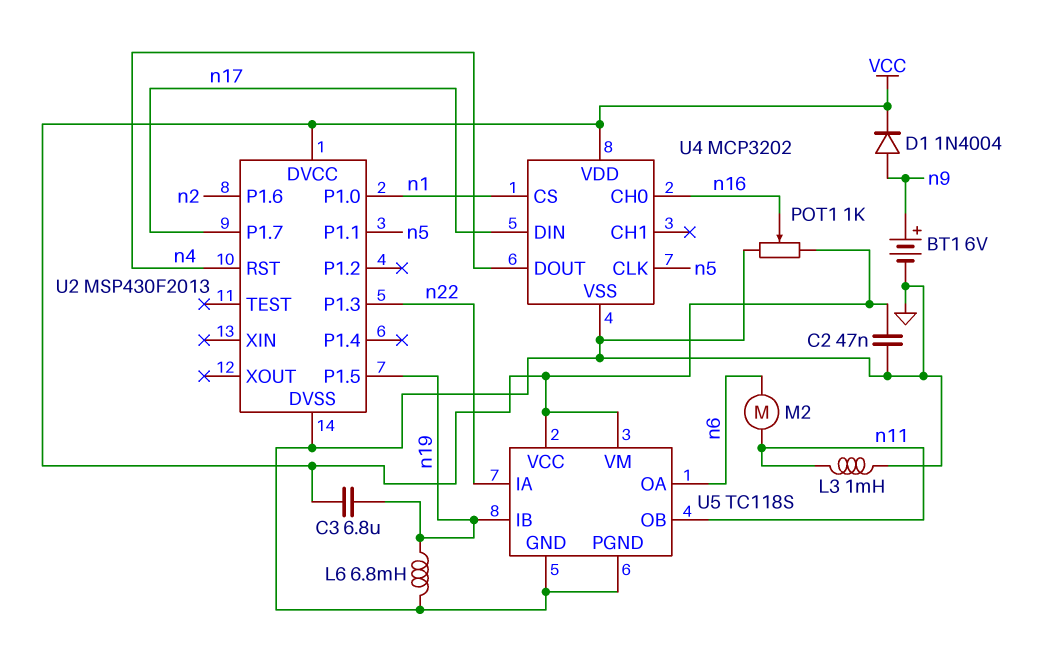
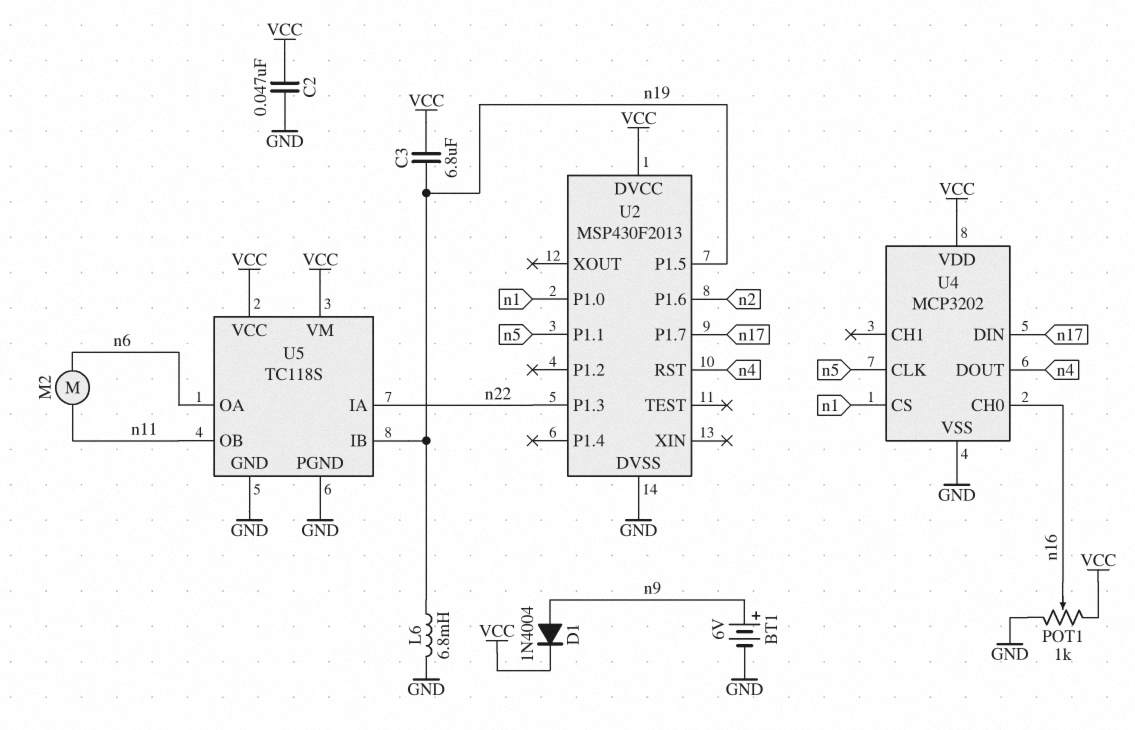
L3: 1mH (GND, n11) -> none

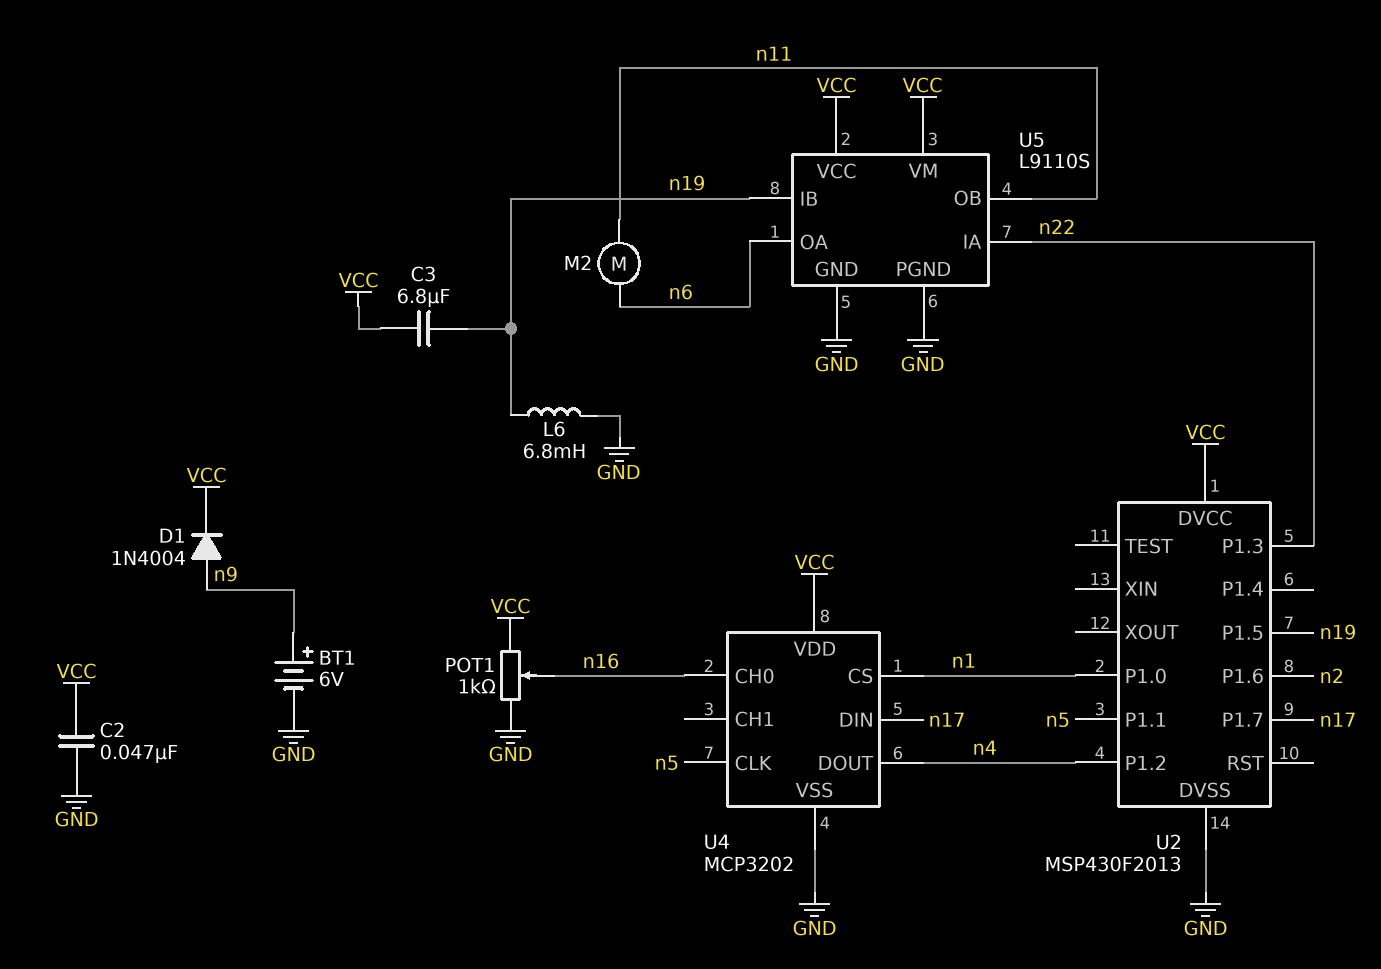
U2 pin P1.2: none -> n4
U2 pin RST: n4 -> none
U5: TC118S -> L9110S

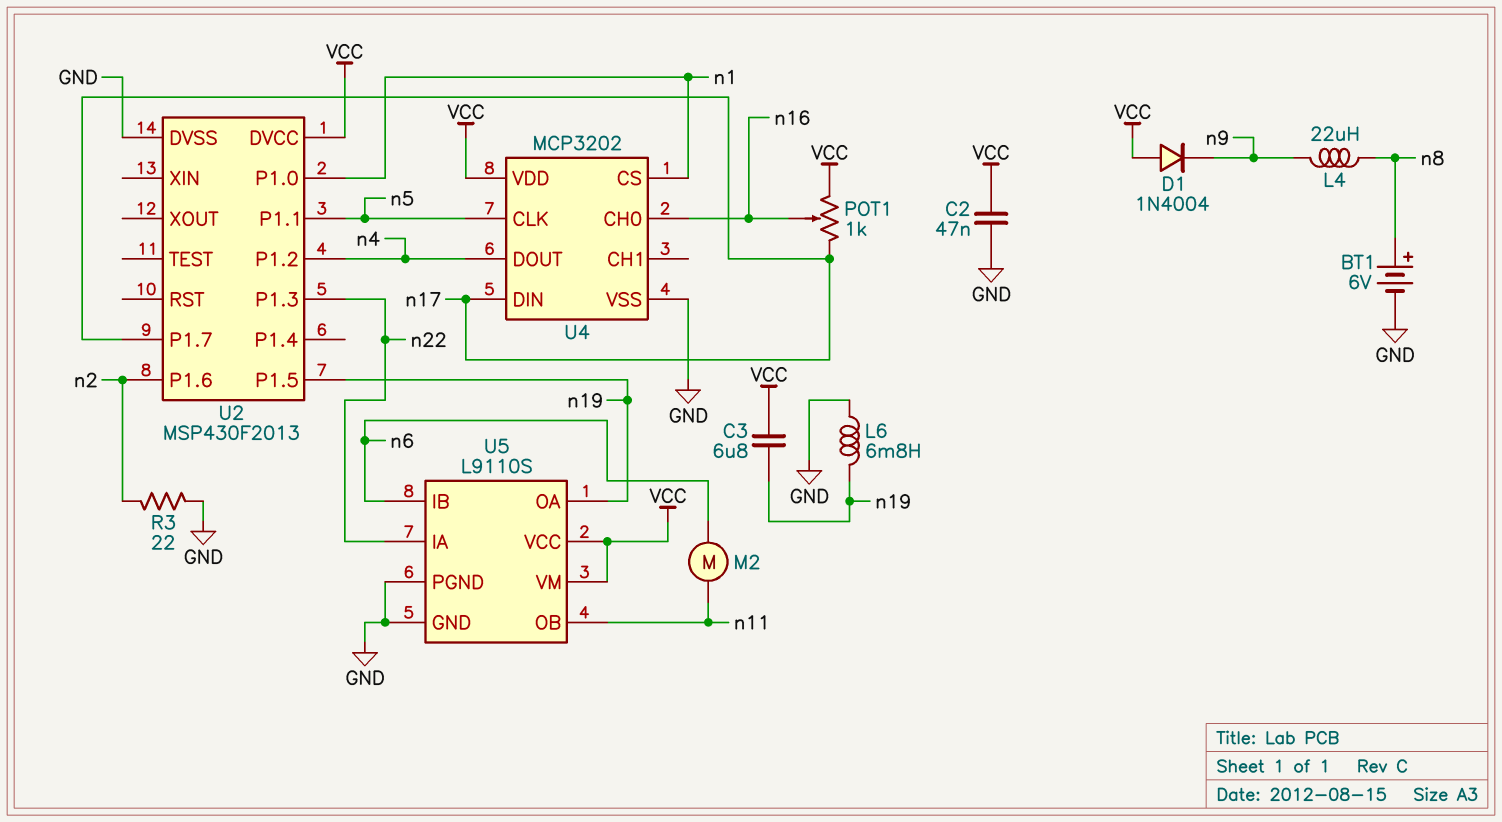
BT1: 6V (plus n9, minus GND) -> 6V (plus n8, minus GND)
D1: diode 1N4004 (A n9, K VCC) -> diode 1N4004 (A VCC, K n9)
L4: none -> 22uH (n8, n9)
POT1: 1k (GND, VCC, wiper n16) -> 1k (VCC, n17, wiper n16)
R3: none -> 22 (GND, n2)
U5 pin IB: n19 -> n6
U5 pin OA: n6 -> n19

